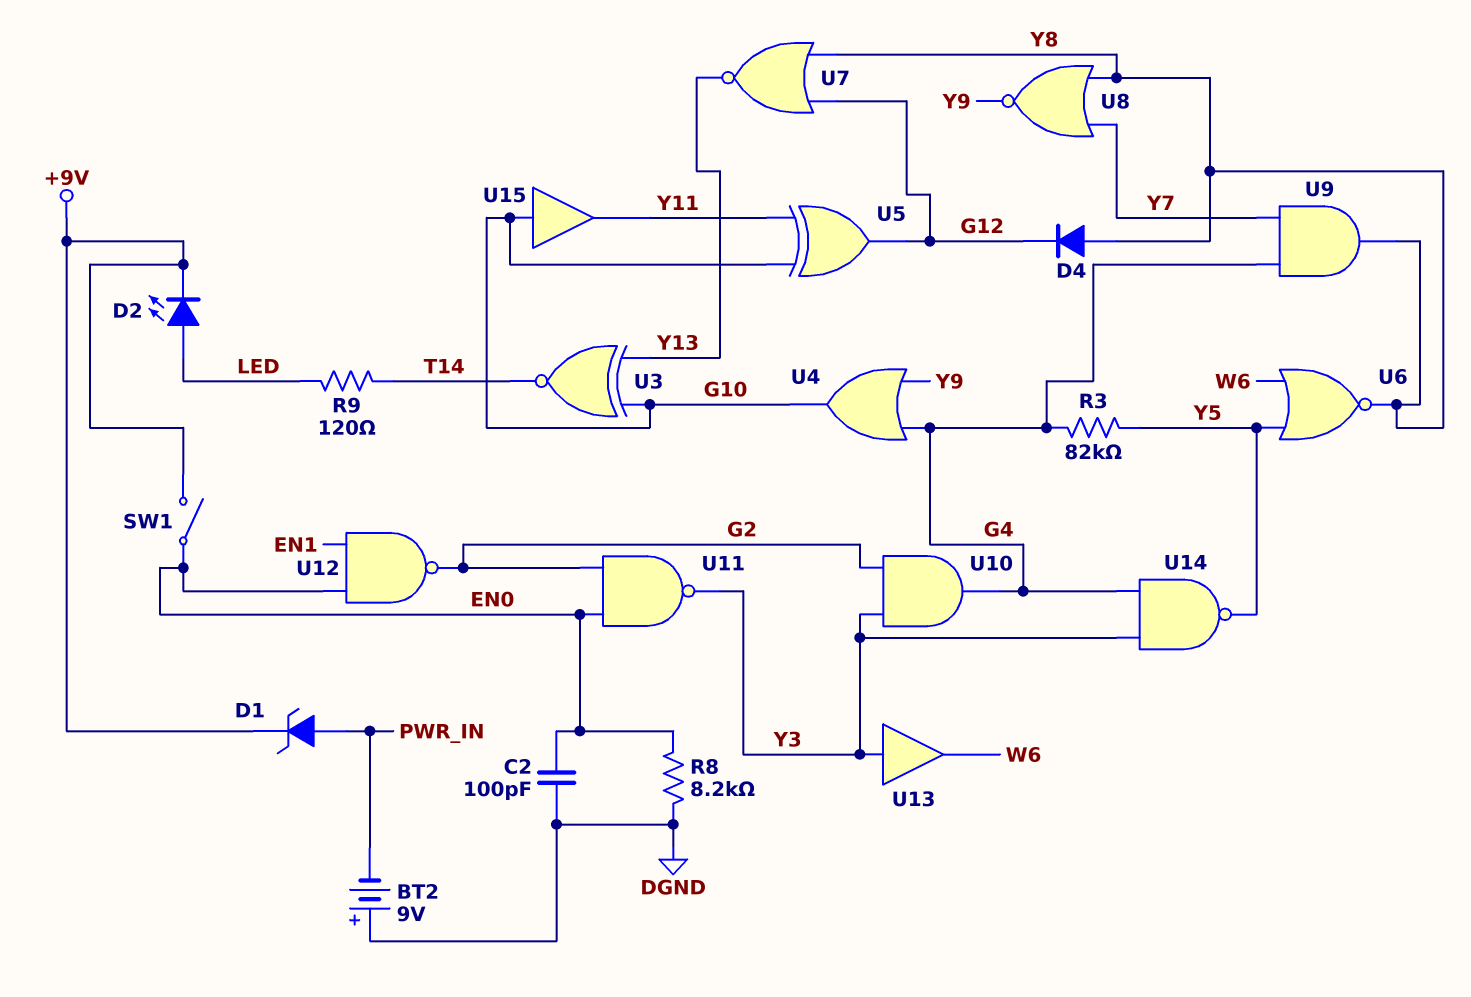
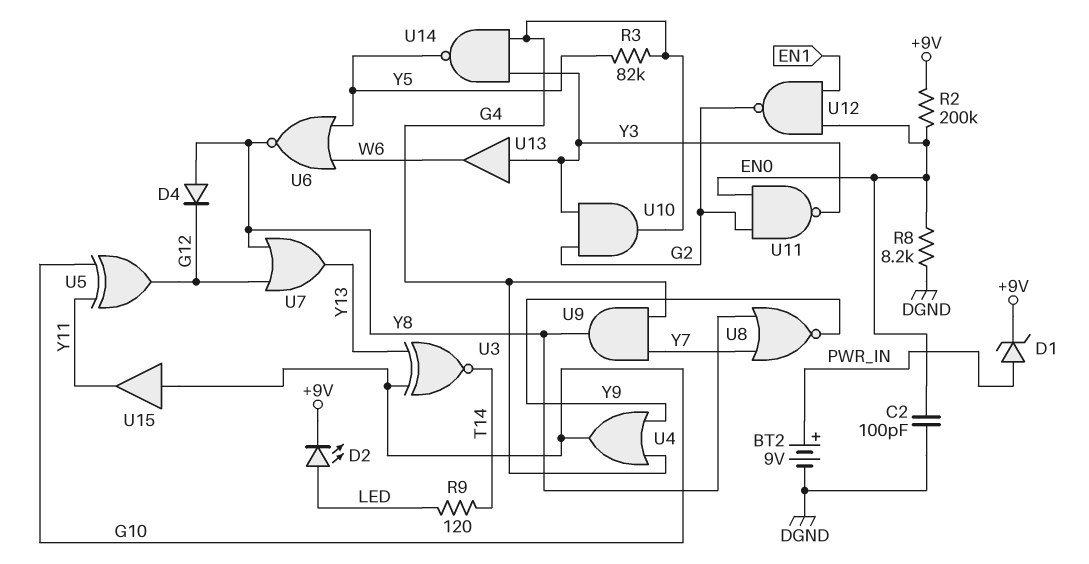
BT2: 9V (plus DGND, minus PWR_IN) -> 9V (plus PWR_IN, minus DGND)
R2: none -> 200k (+9V, EN0)
SW1: switch (+9V, EN0) -> none
U7: NOR (in G12, in Y8, out Y13) -> OR (in G12, in Y8, out Y13)

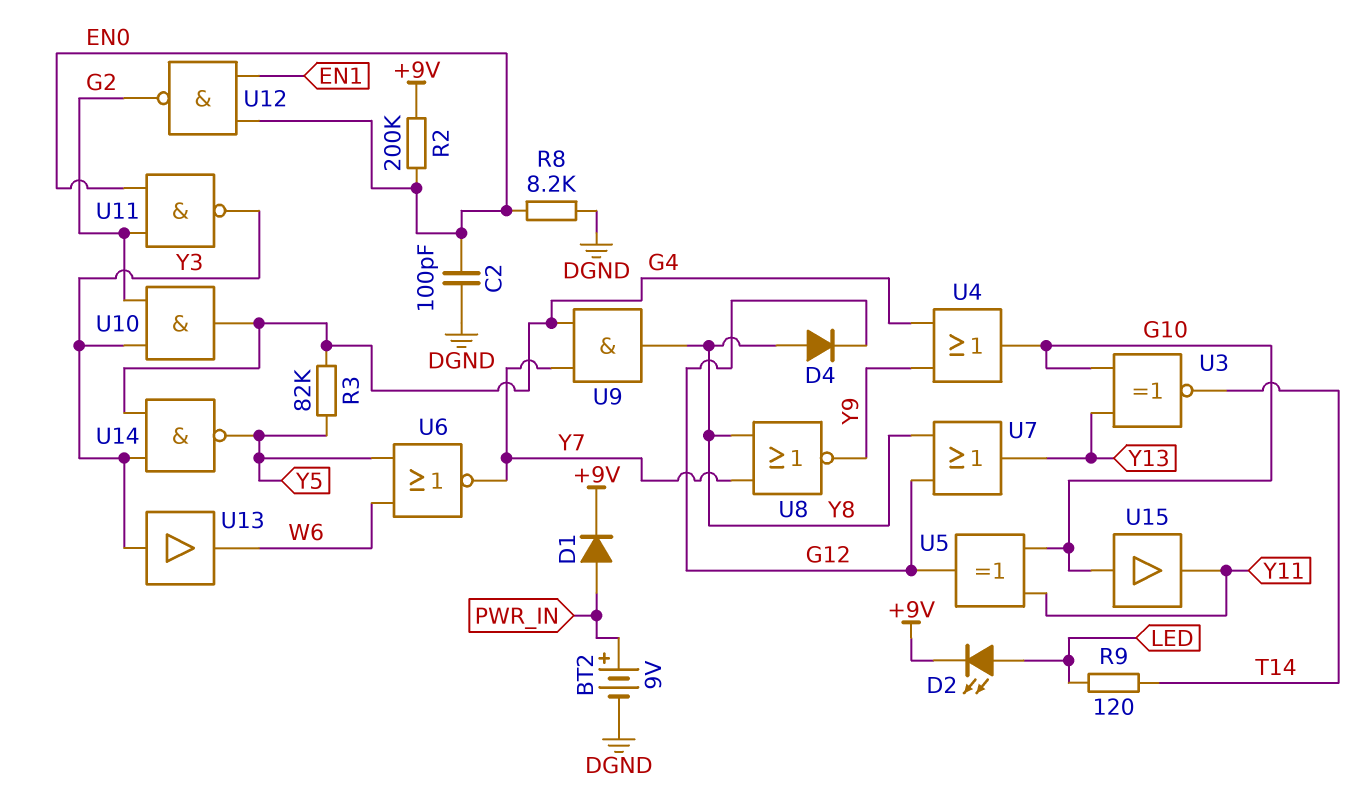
D1: zener (A PWR_IN, K +9V) -> diode (A PWR_IN, K +9V)
U6: NOR (in W6, in Y5, out Y8) -> NOR (in W6, in Y5, out Y7)

